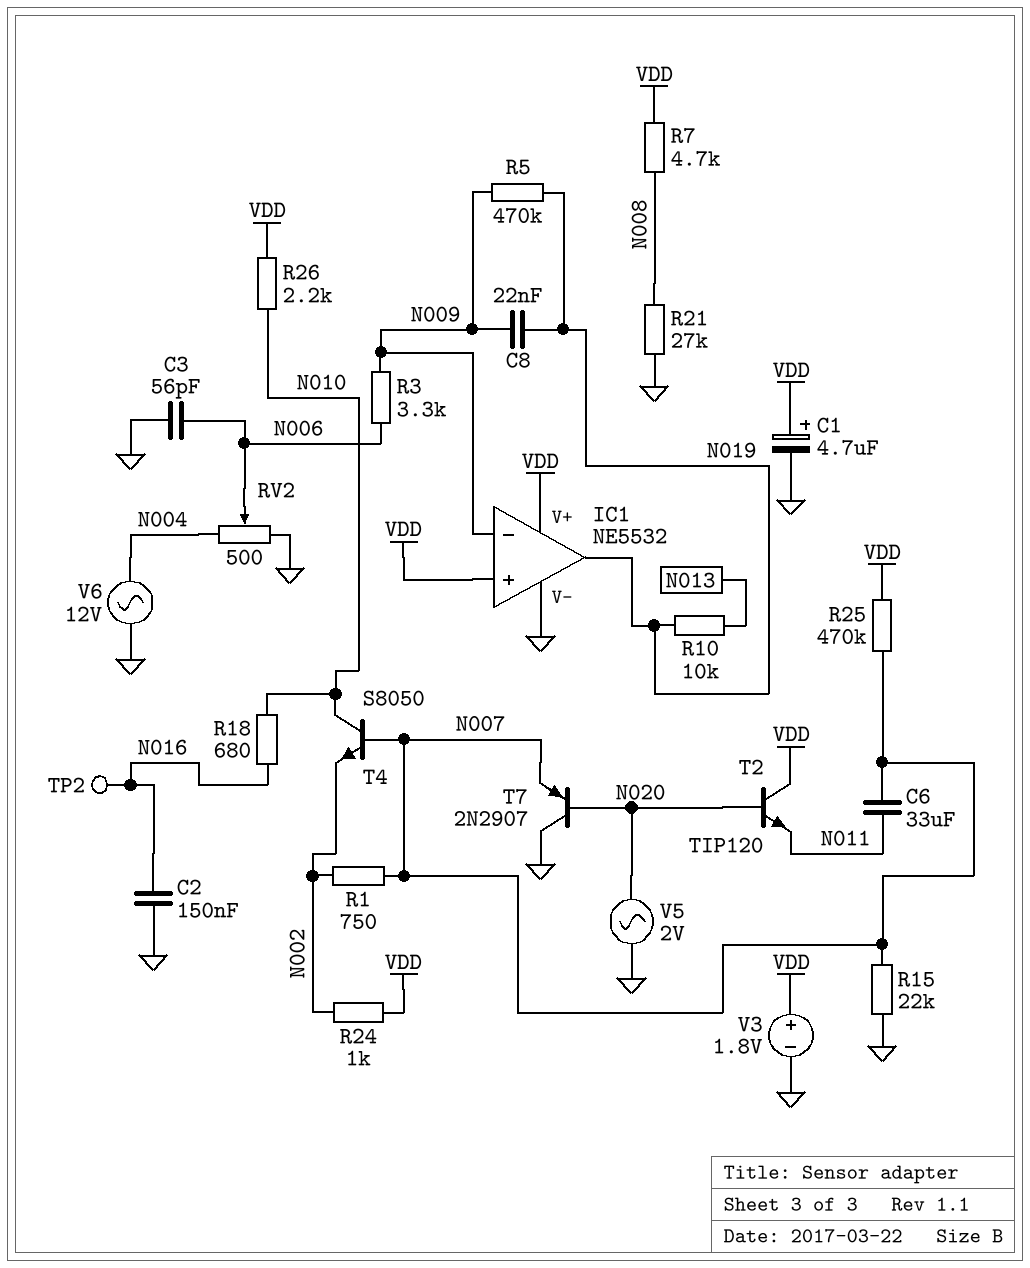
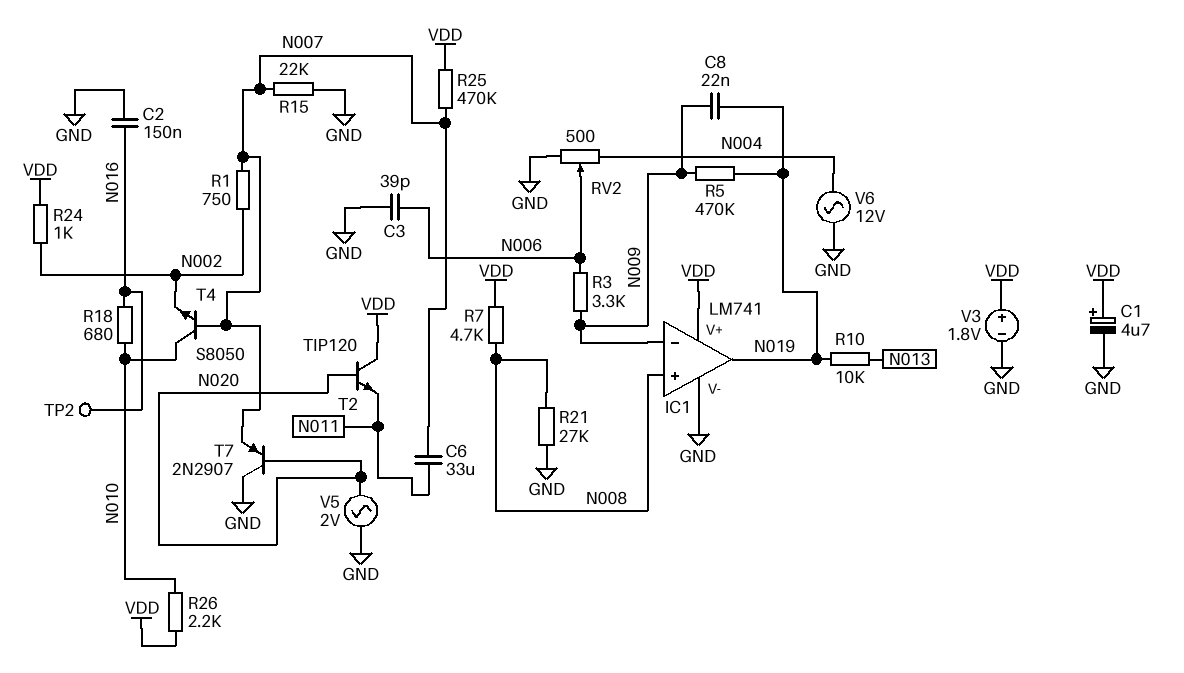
C3: 56pF (GND, N006) -> 39pF (GND, N006)
IC1: NE5532 -> LM741
IC1 pin in+: VDD -> N008

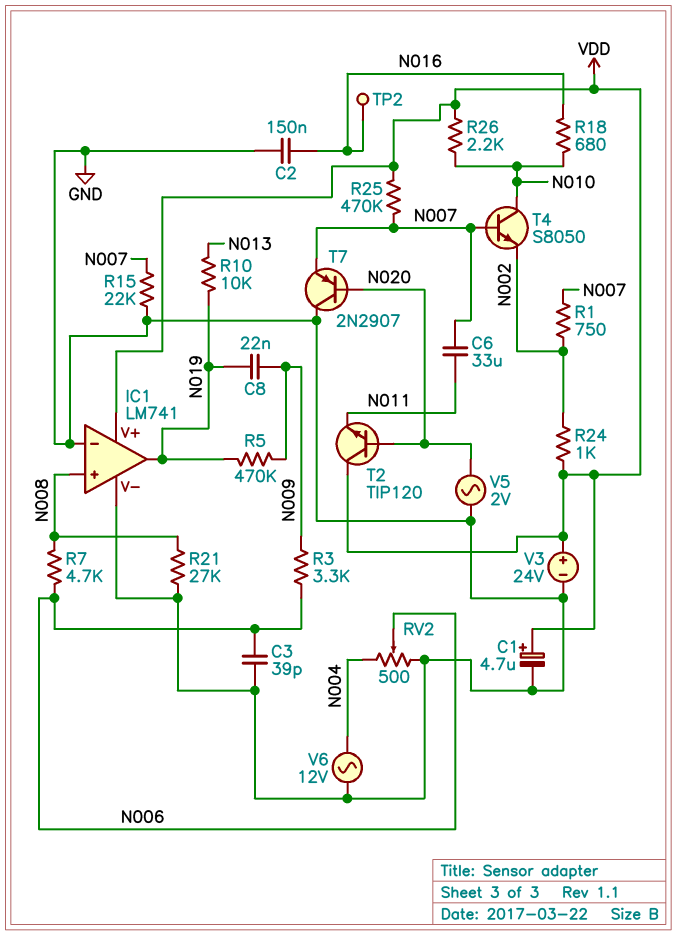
IC1 pin in-: N009 -> GND
R7: 4.7k (N008, VDD) -> 4.7k (N006, N008)
V3: 1.8V (plus VDD, minus GND) -> 24V (plus VDD, minus GND)

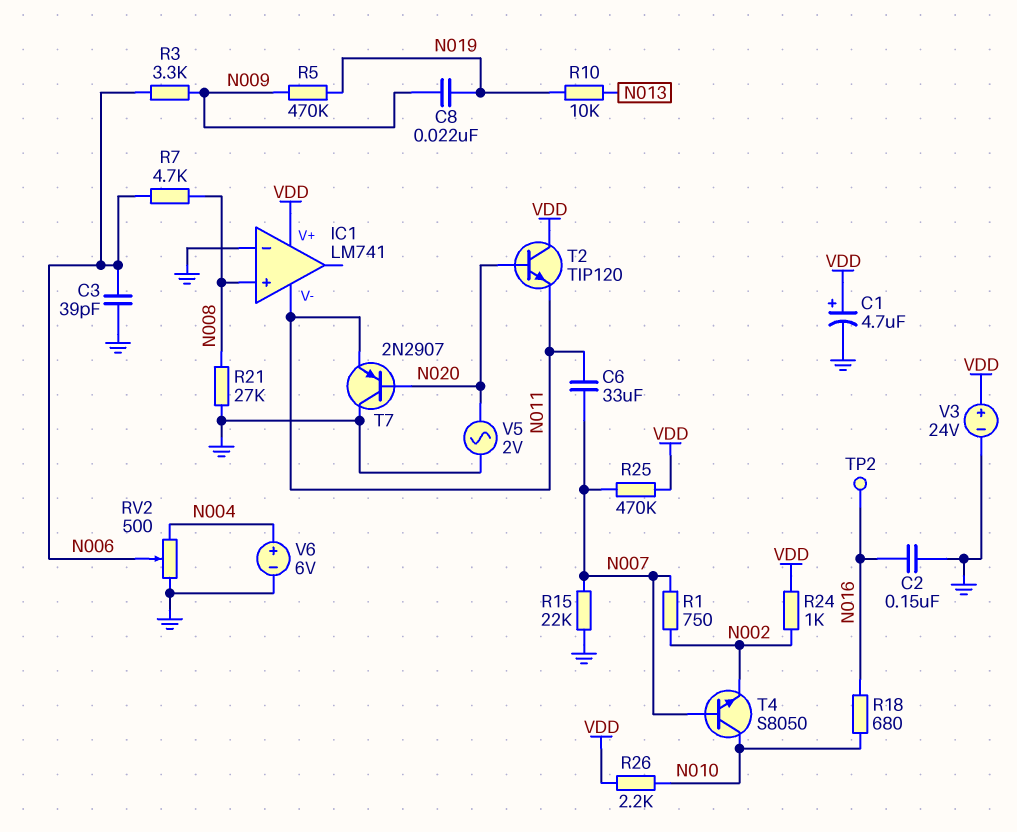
IC1 pin V-: GND -> N011
IC1 pin out: N019 -> none
T7: PNP 2N2907 (B N020, C GND, E N007) -> PNP 2N2907 (B N020, C GND, E N011)
V6: AC 12V (GND, N004) -> 6V (plus N004, minus GND)

